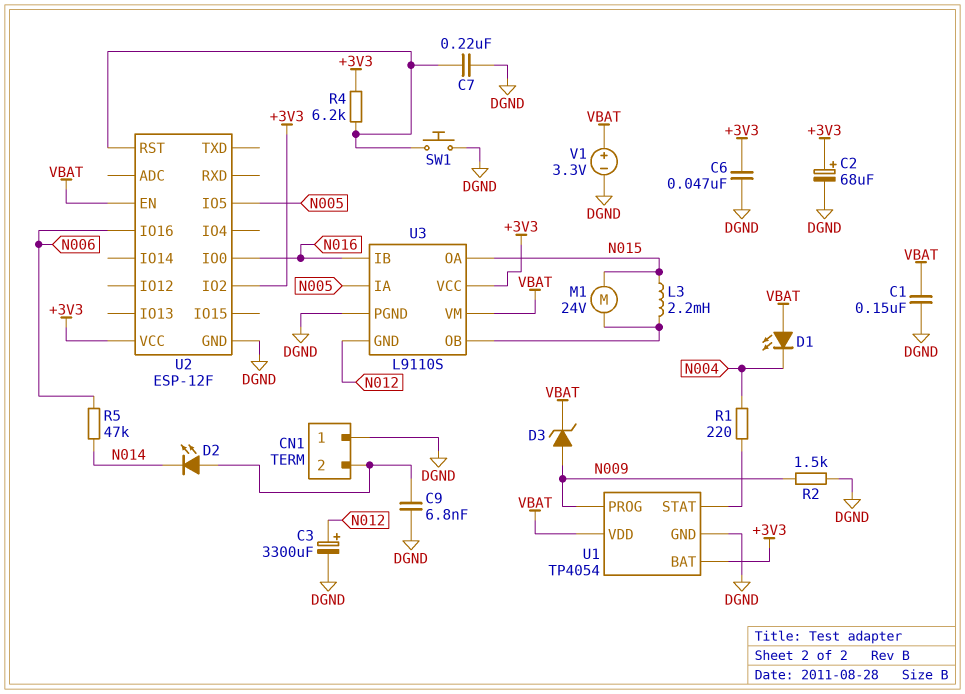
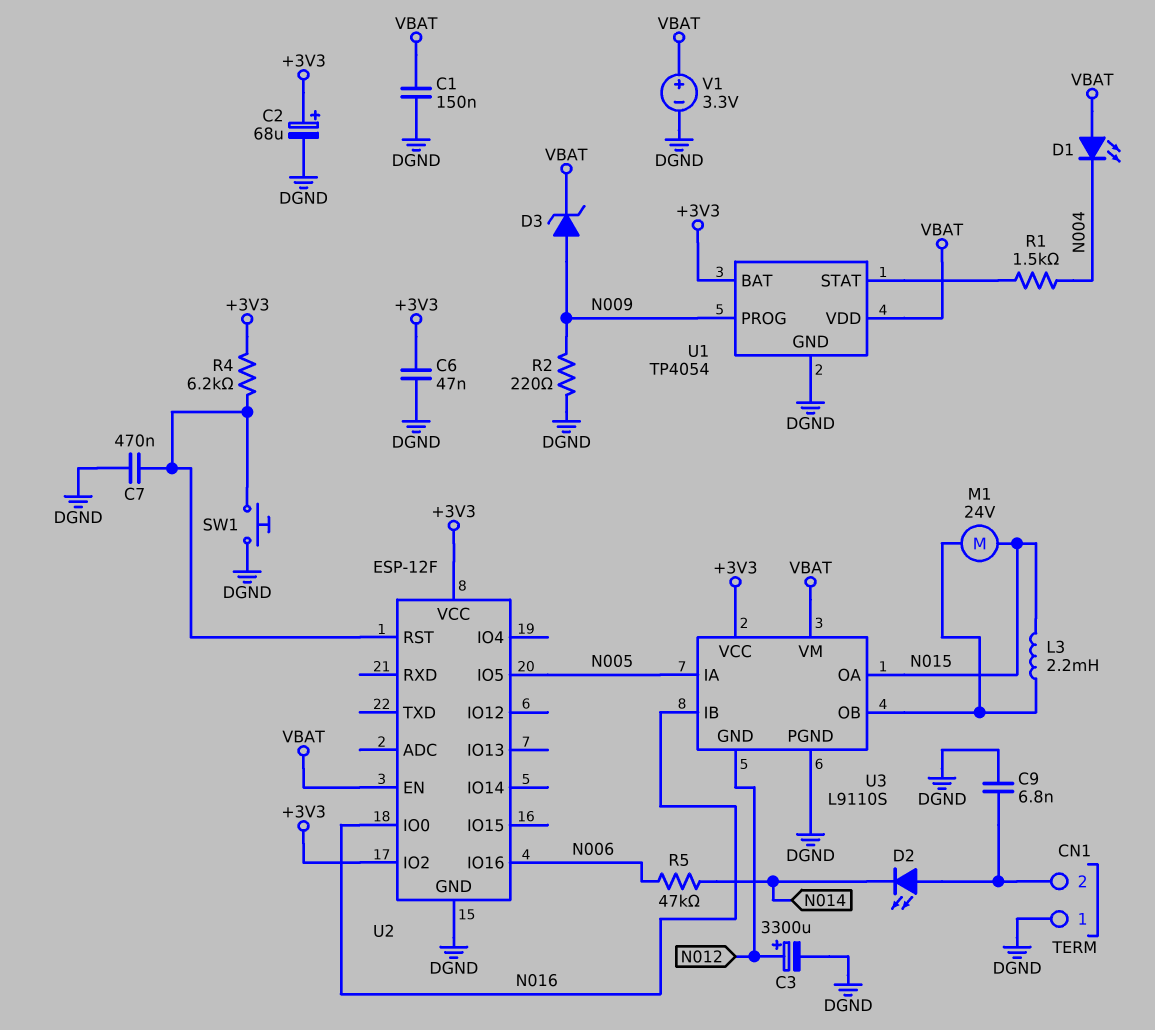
C7: 220nF (DGND, U2/RST) -> 470nF (DGND, U2/RST)
R1: 220 (N004, U1/STAT) -> 1.5k (N004, U1/STAT)
R2: 1.5k (DGND, N009) -> 220 (DGND, N009)

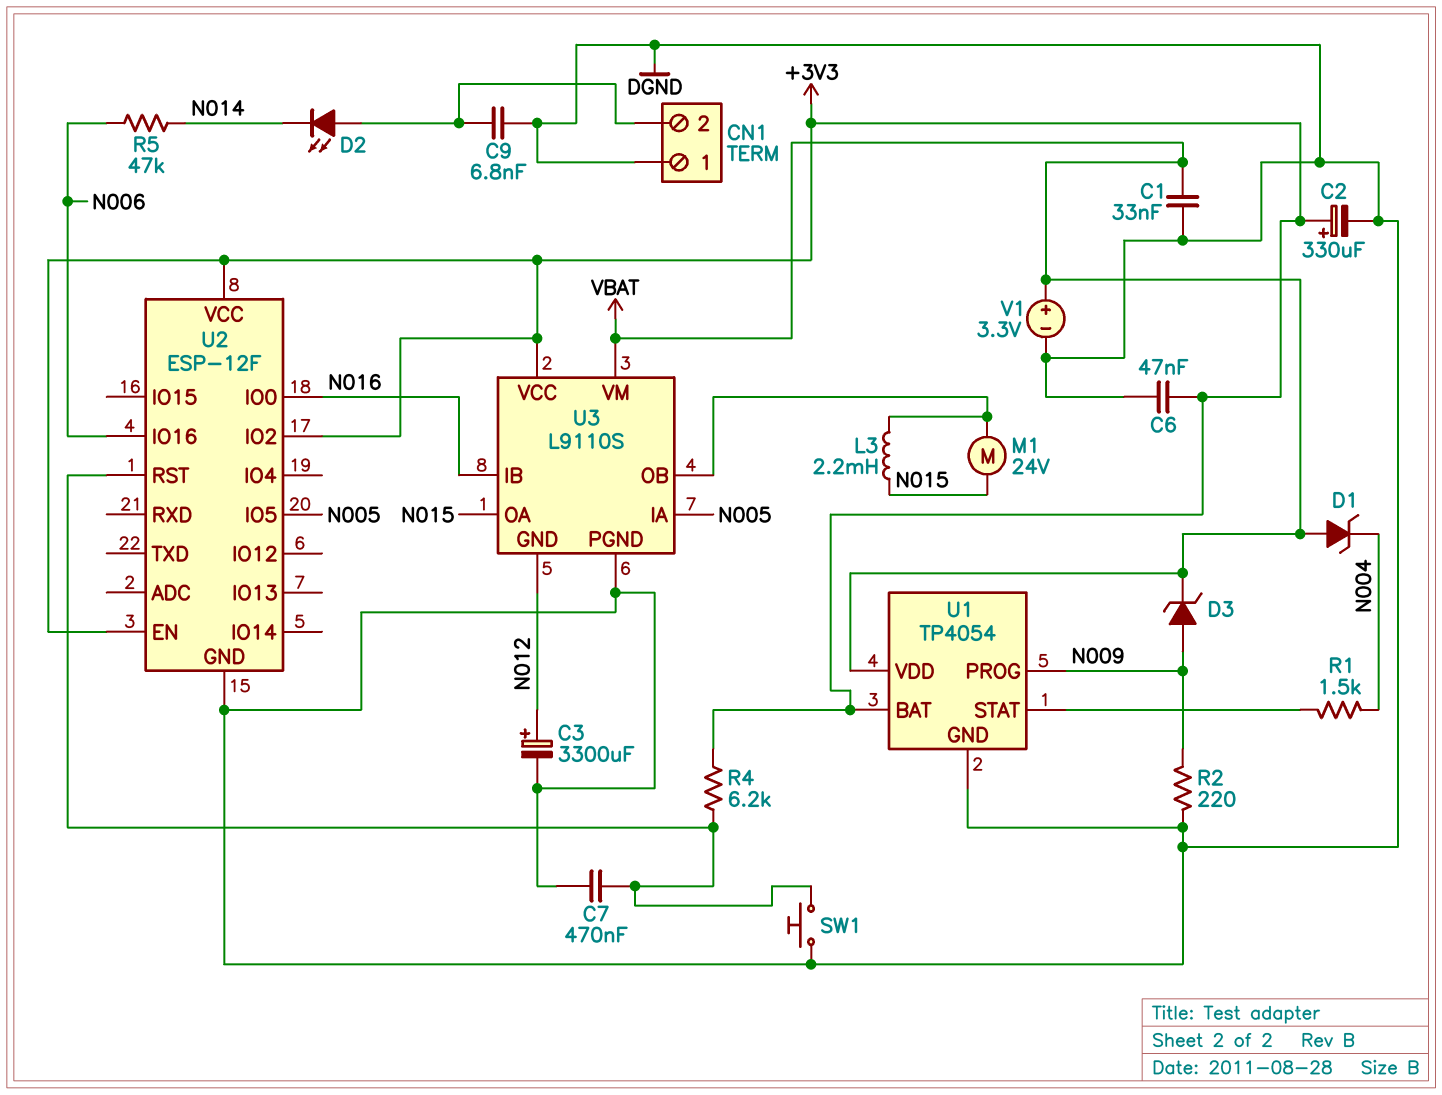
C1: 150nF (DGND, VBAT) -> 33nF (DGND, VBAT)
C2: 68uF (plus +3V3, minus DGND) -> 330uF (plus +3V3, minus DGND)
D1: LED (A VBAT, K N004) -> zener (A VBAT, K N004)
U2 pin EN: VBAT -> +3V3

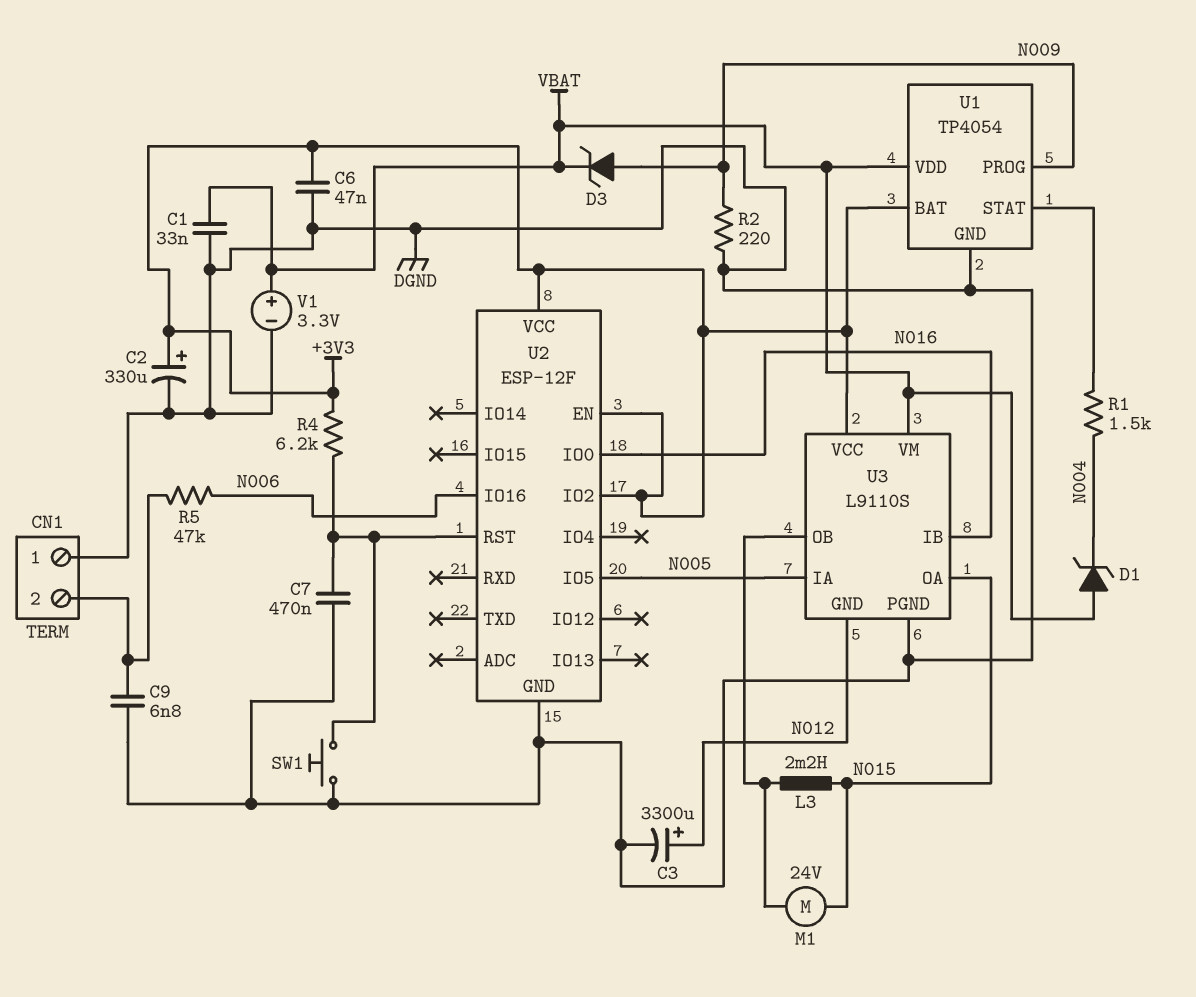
D2: LED (A CN1/2, K N014) -> none
R5: 47k (N006, N014) -> 47k (CN1/2, N006)

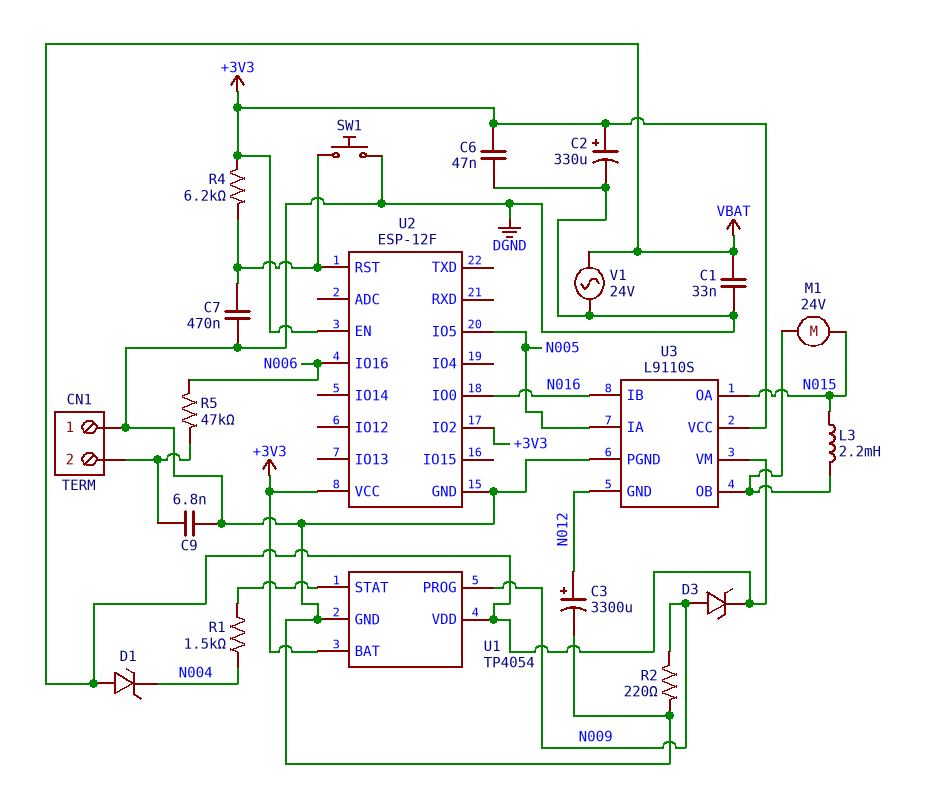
V1: 3.3V (plus VBAT, minus DGND) -> AC 24V (DGND, VBAT)

